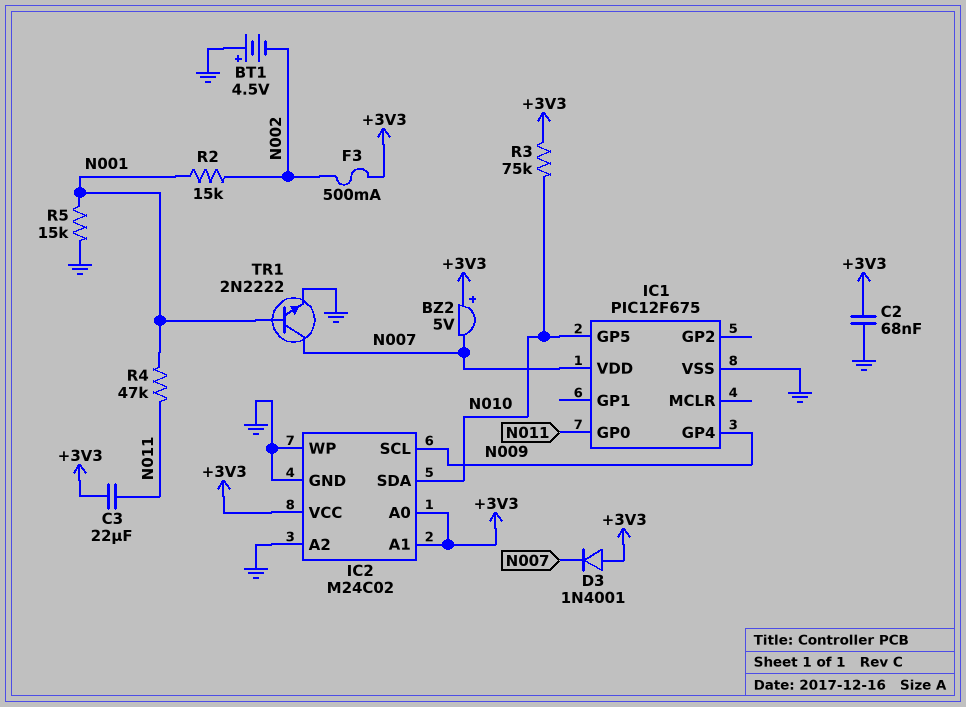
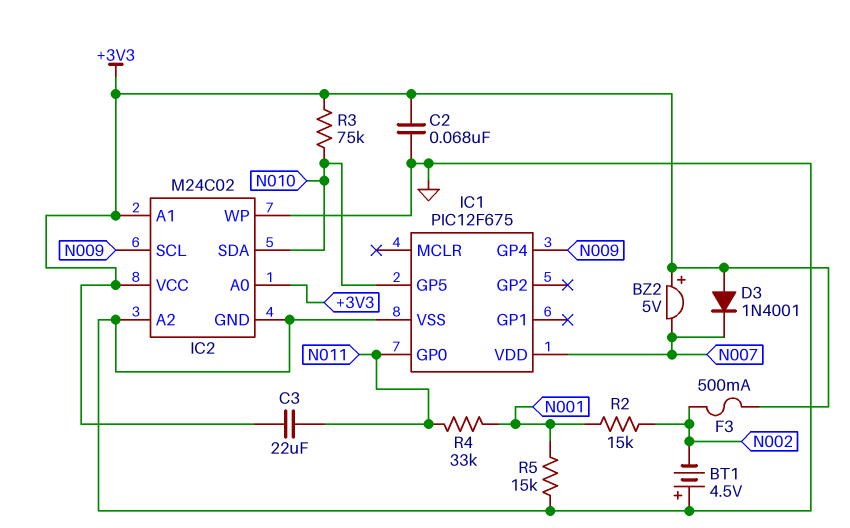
R4: 47k (N001, N011) -> 33k (N001, N011)
TR1: NPN 2N2222 (B N001, C N007, E GND) -> none

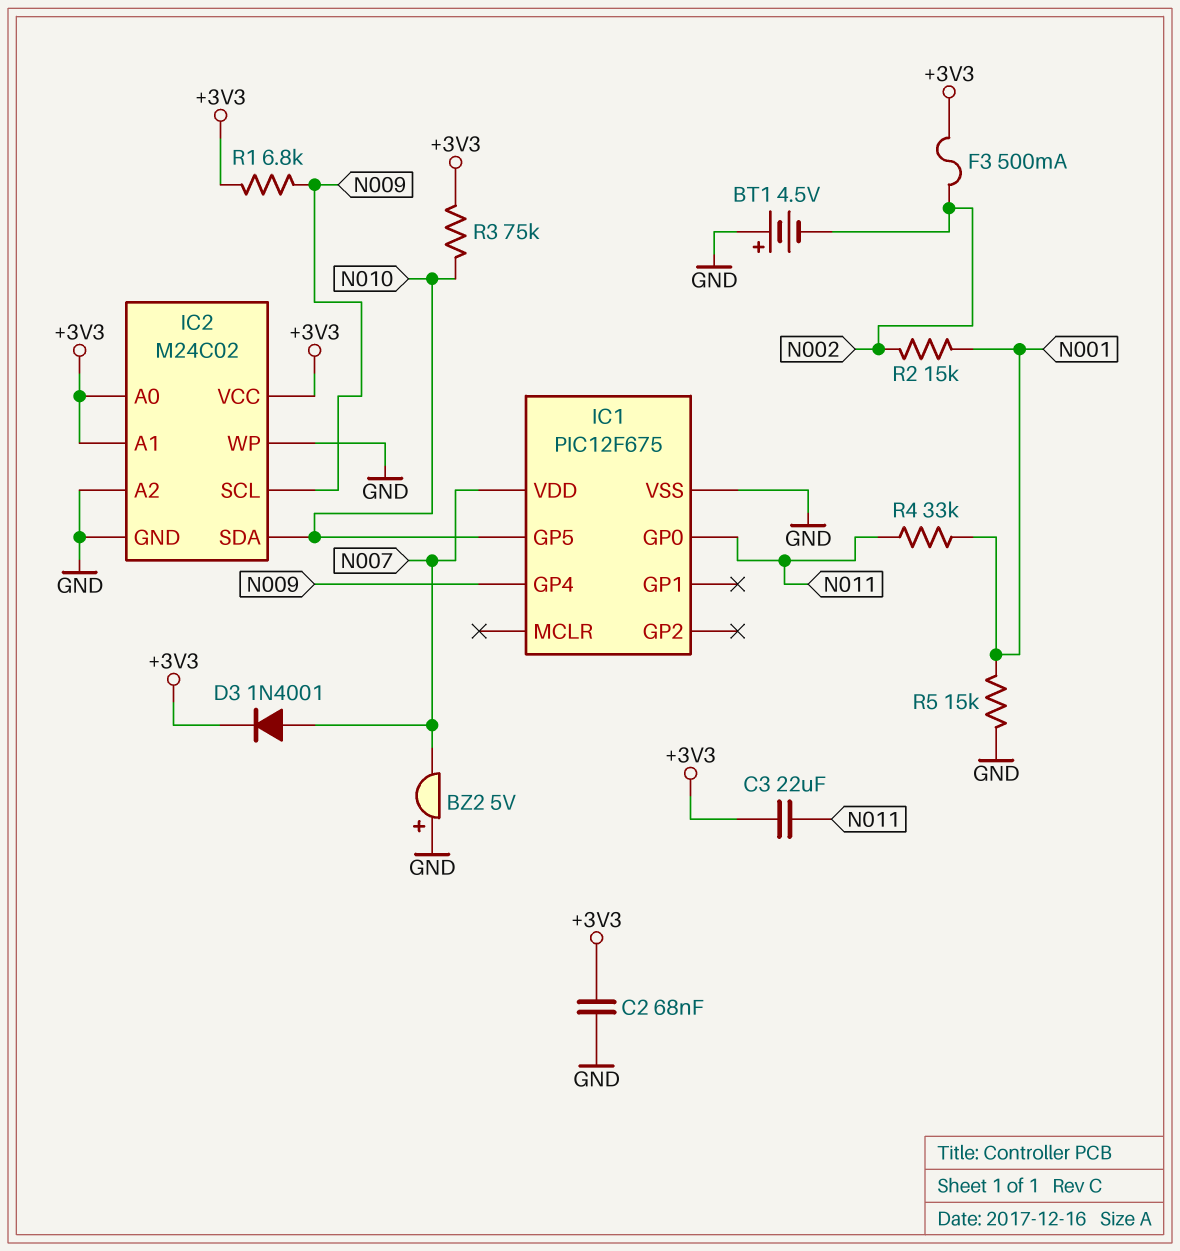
BZ2: buzzer 5V (plus +3V3, minus N007) -> buzzer 5V (plus GND, minus N007)
D3: diode 1N4001 (A +3V3, K N007) -> diode 1N4001 (A N007, K +3V3)
R1: none -> 6.8k (+3V3, N009)

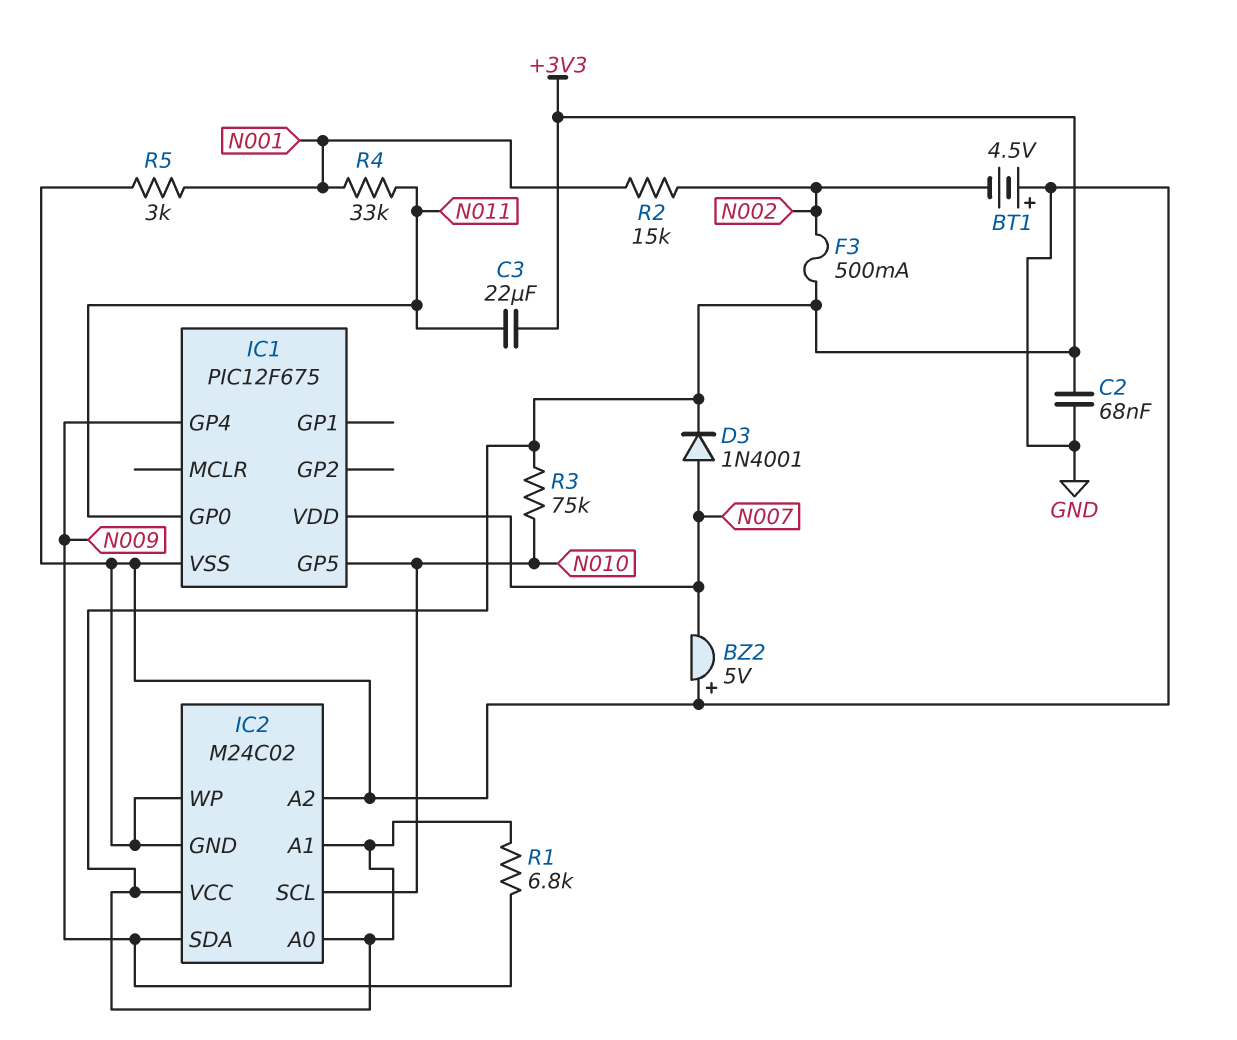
IC2 pin SCL: N009 -> N010
IC2 pin SDA: N010 -> N009
R5: 15k (GND, N001) -> 3k (GND, N001)

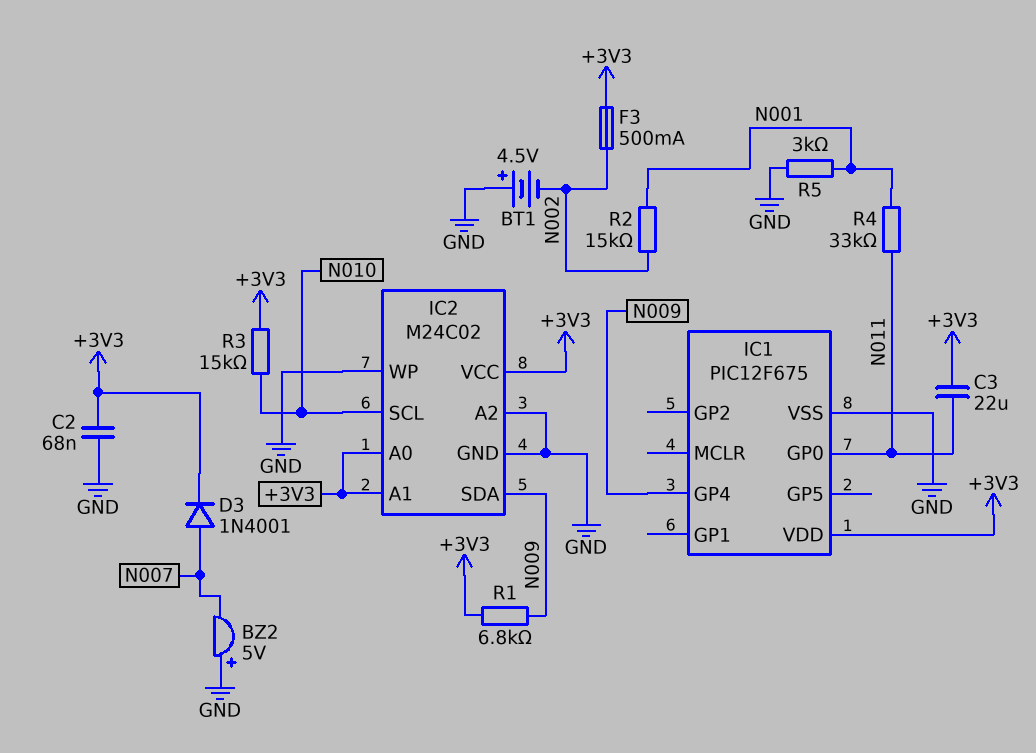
IC1 pin GP5: N010 -> none
IC1 pin VDD: N007 -> +3V3
R3: 75k (+3V3, N010) -> 15k (+3V3, N010)

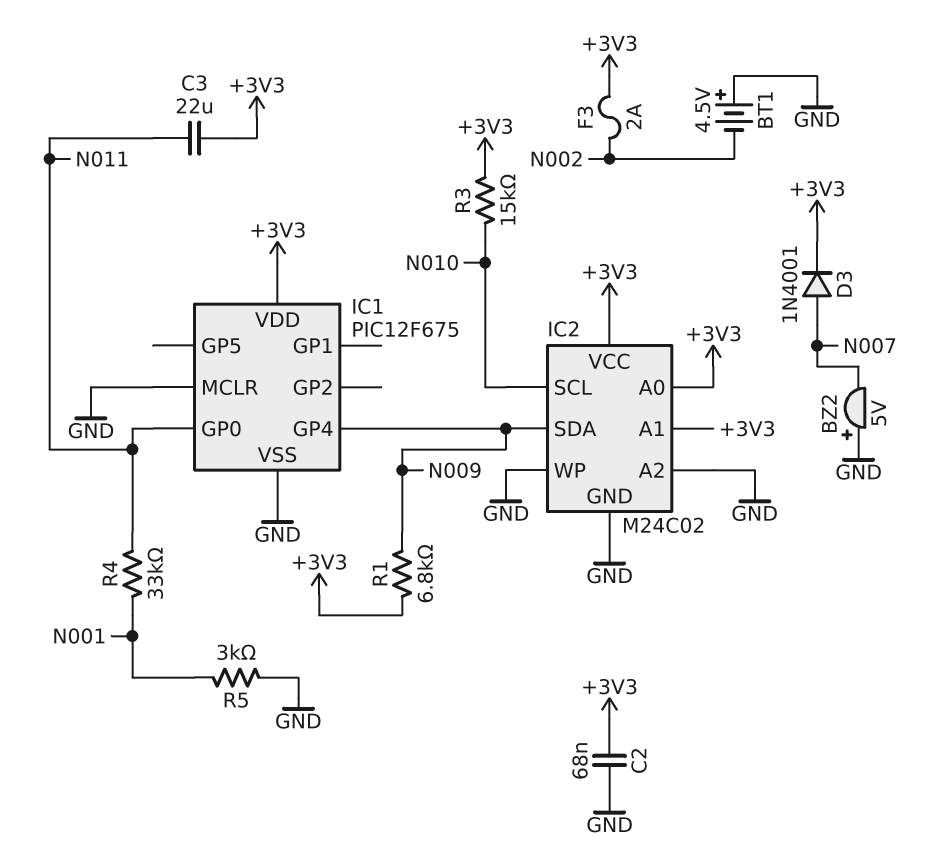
F3: 500mA (+3V3, N002) -> 2A (+3V3, N002)
IC1 pin MCLR: none -> GND
R2: 15k (N001, N002) -> none

